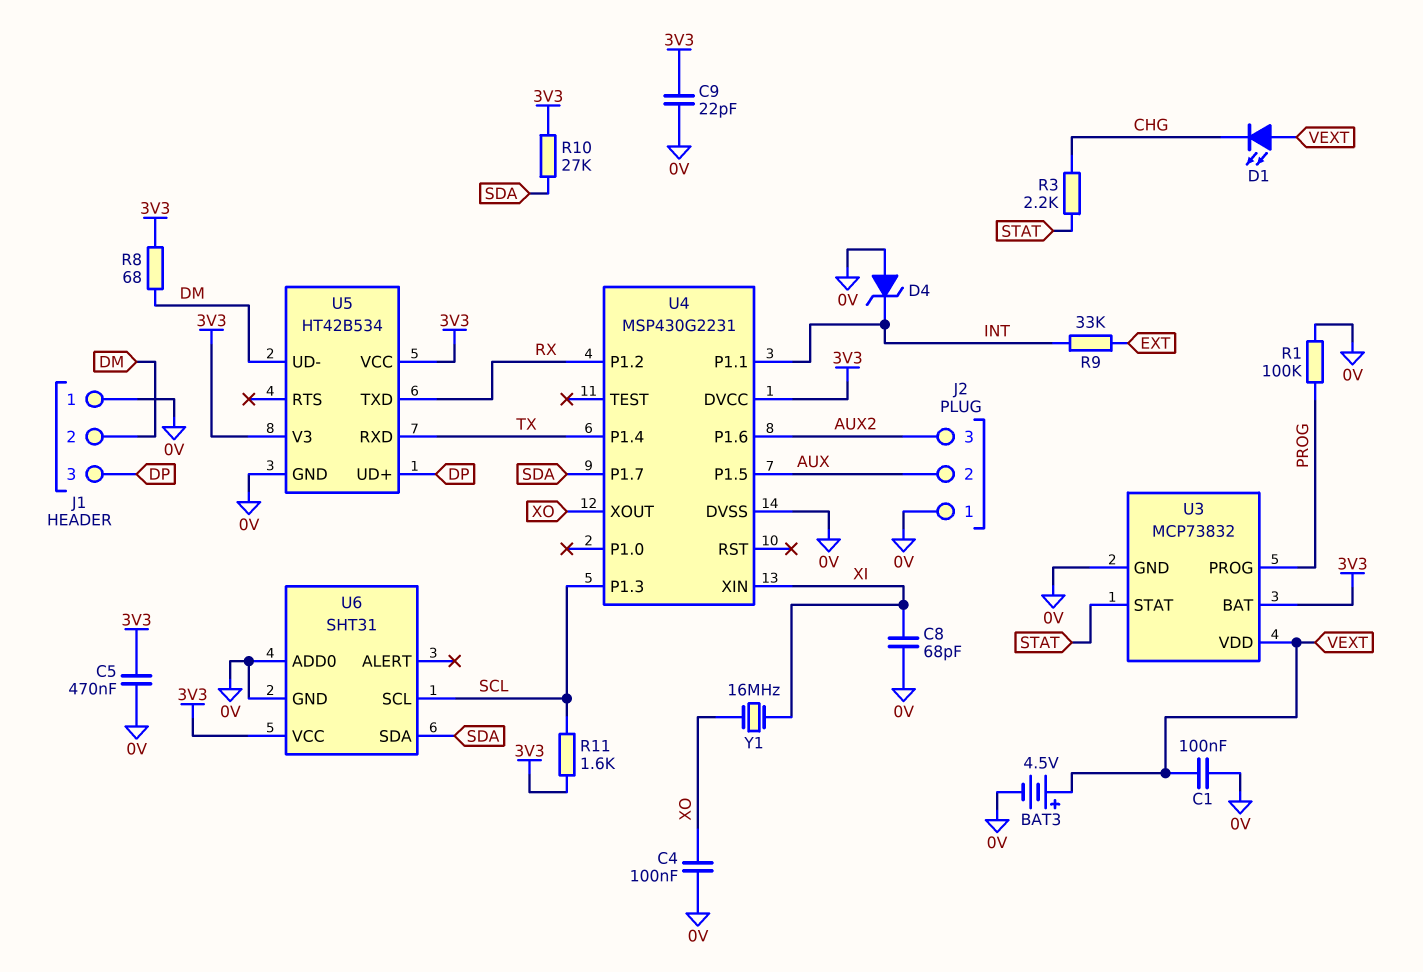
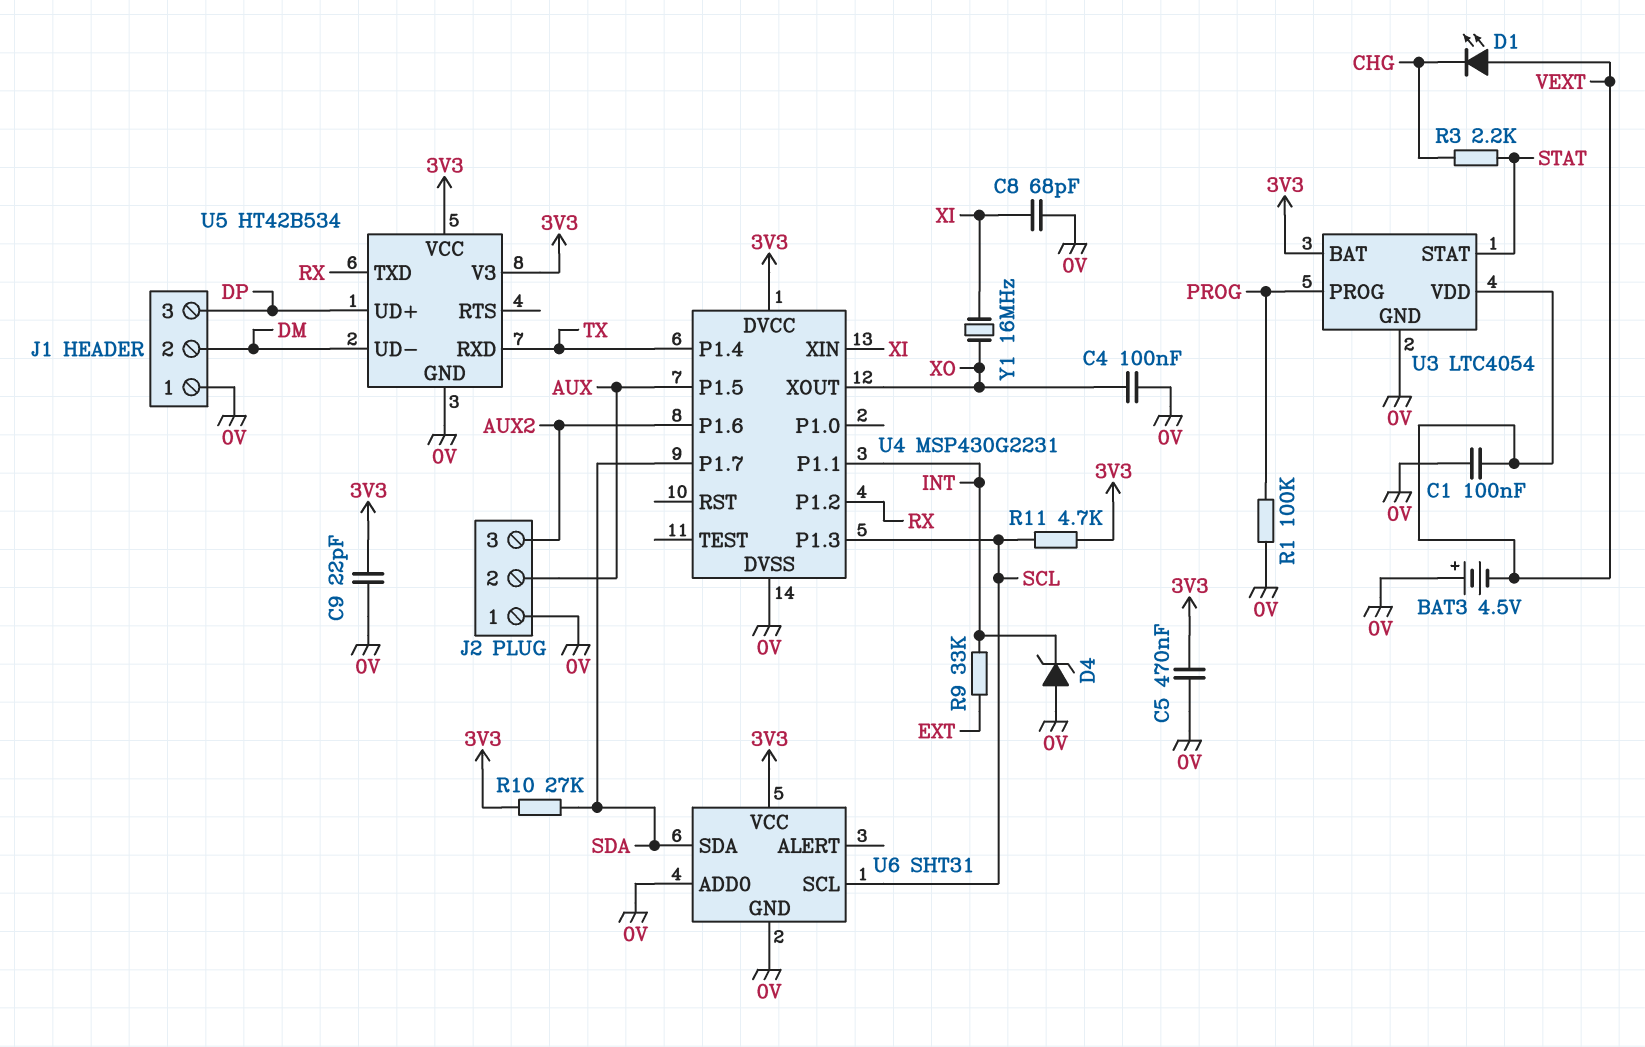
BAT3: 4.5V (plus VEXT, minus 0V) -> 4.5V (plus 0V, minus VEXT)
R8: 68 (3V3, DM) -> none
R11: 1.6k (3V3, SCL) -> 4.7k (3V3, SCL)
U3: MCP73832 -> LTC4054

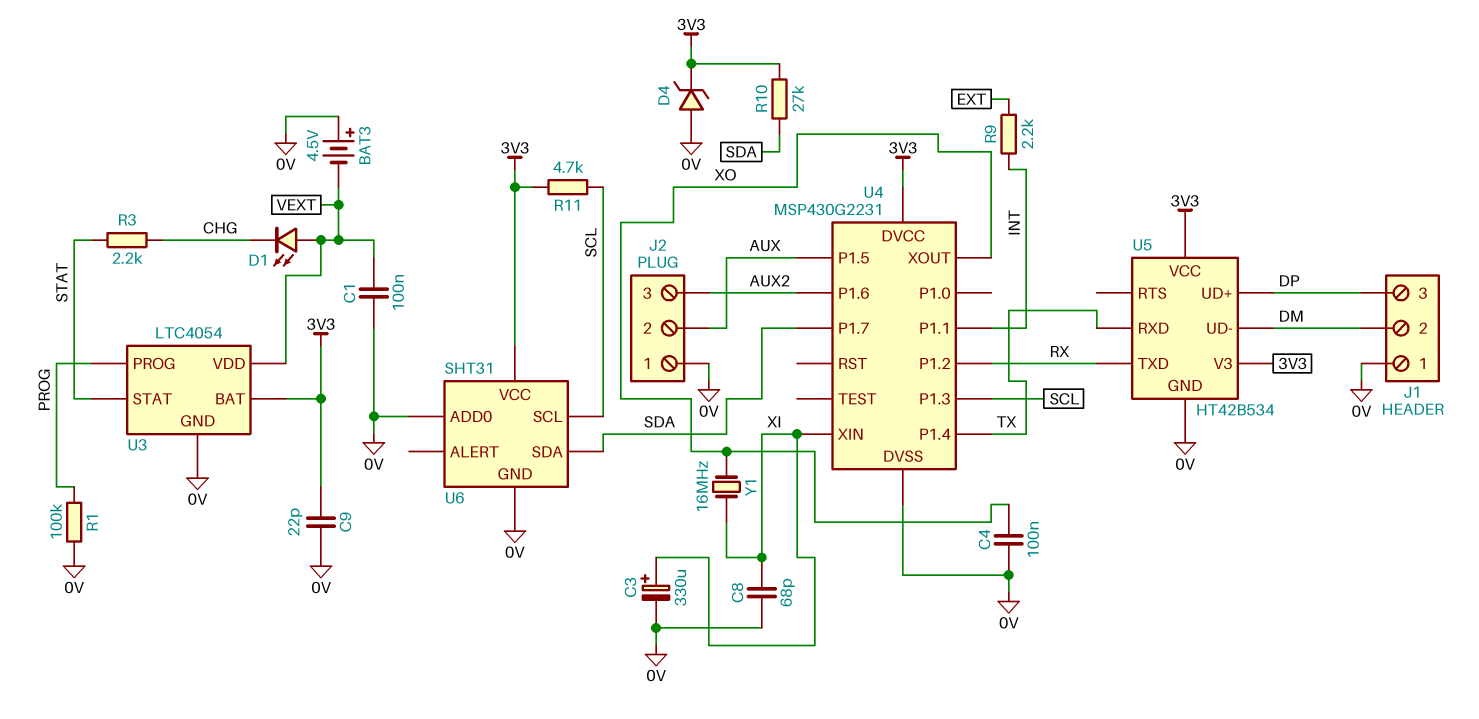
C3: none -> 330uF (plus XI, minus 0V)
C5: 470nF (0V, 3V3) -> none
D4: zener (A 0V, K INT) -> zener (A 0V, K 3V3)
R9: 33k (EXT, INT) -> 2.2k (EXT, INT)

